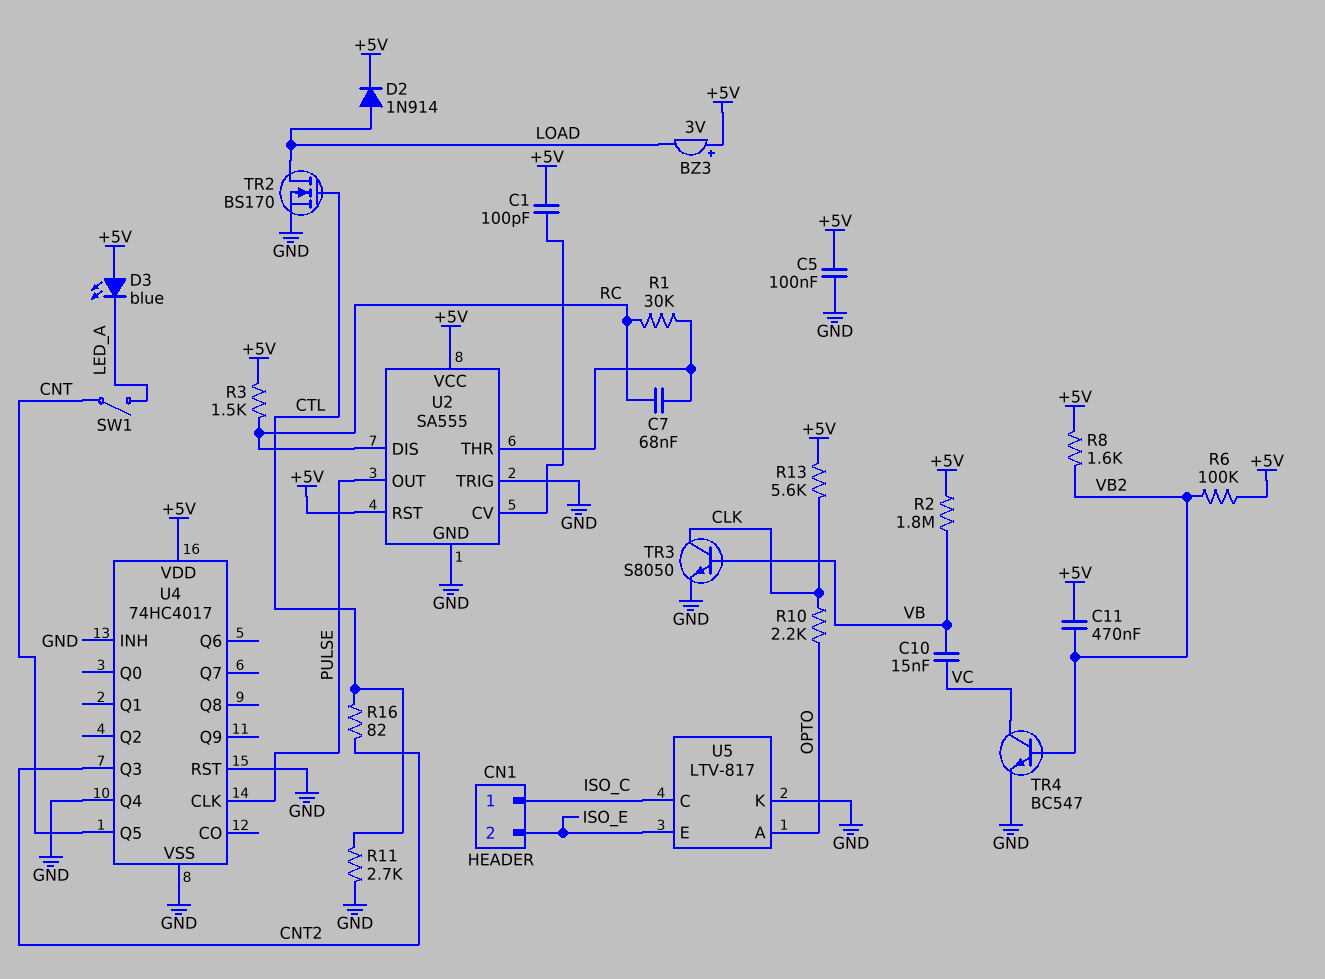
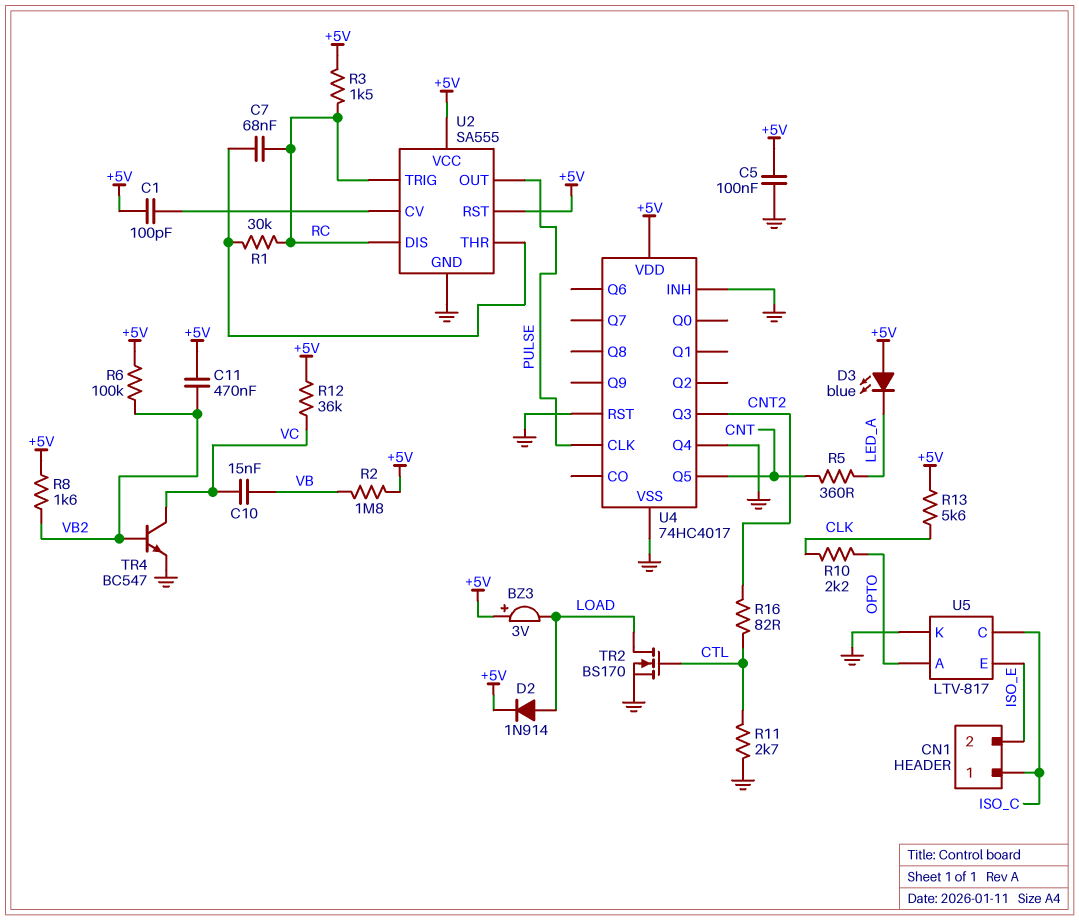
R5: none -> 360 (CNT, LED_A)
R12: none -> 36k (+5V, VC)
SW1: switch (CNT, LED_A) -> none
TR3: NPN S8050 (B VB, C CLK, E GND) -> none
U2 pin TRIG: GND -> RC

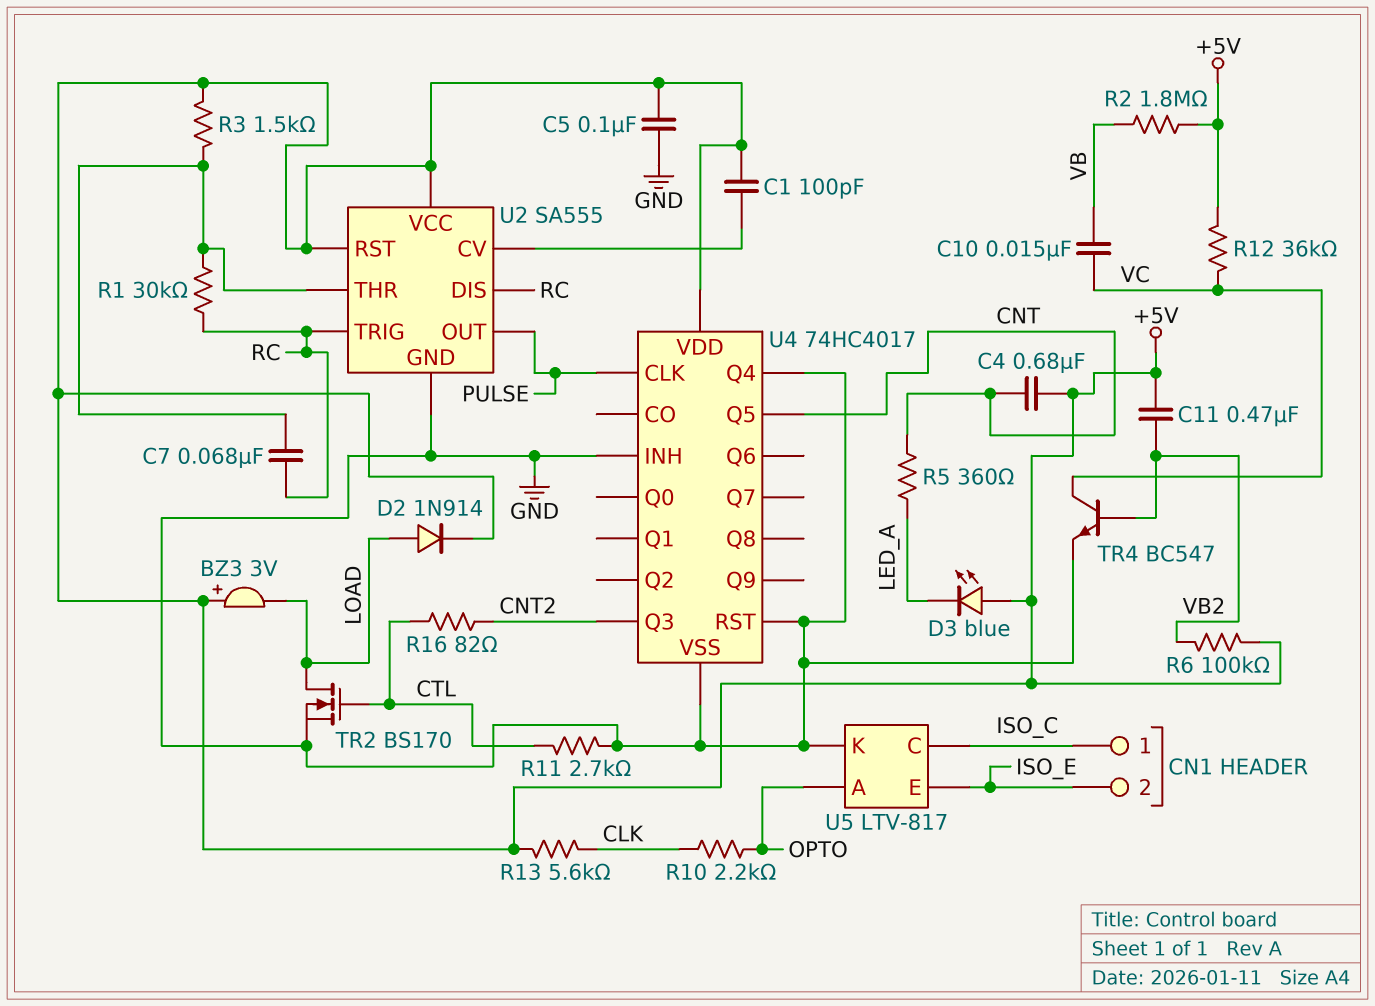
C4: none -> 680nF (+5V, CNT)
R3: 1.5k (+5V, RC) -> 1.5k (+5V, U2/THR)
R8: 1.6k (+5V, VB2) -> none

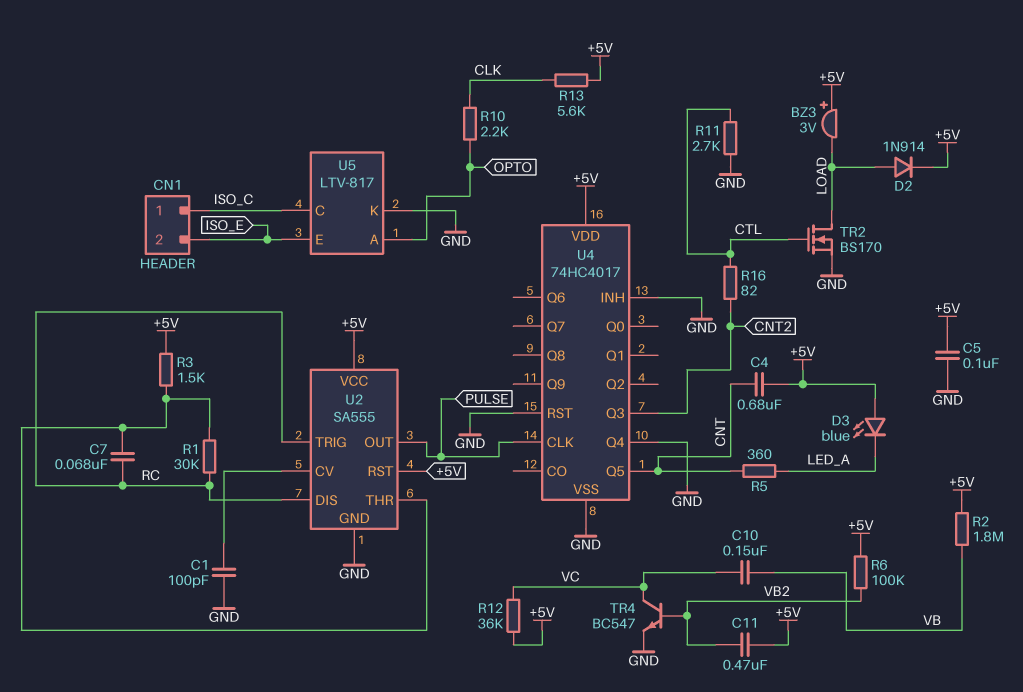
C1: 100pF (+5V, U2/CV) -> 100pF (GND, U2/CV)
C10: 15nF (VB, VC) -> 150nF (VB, VC)

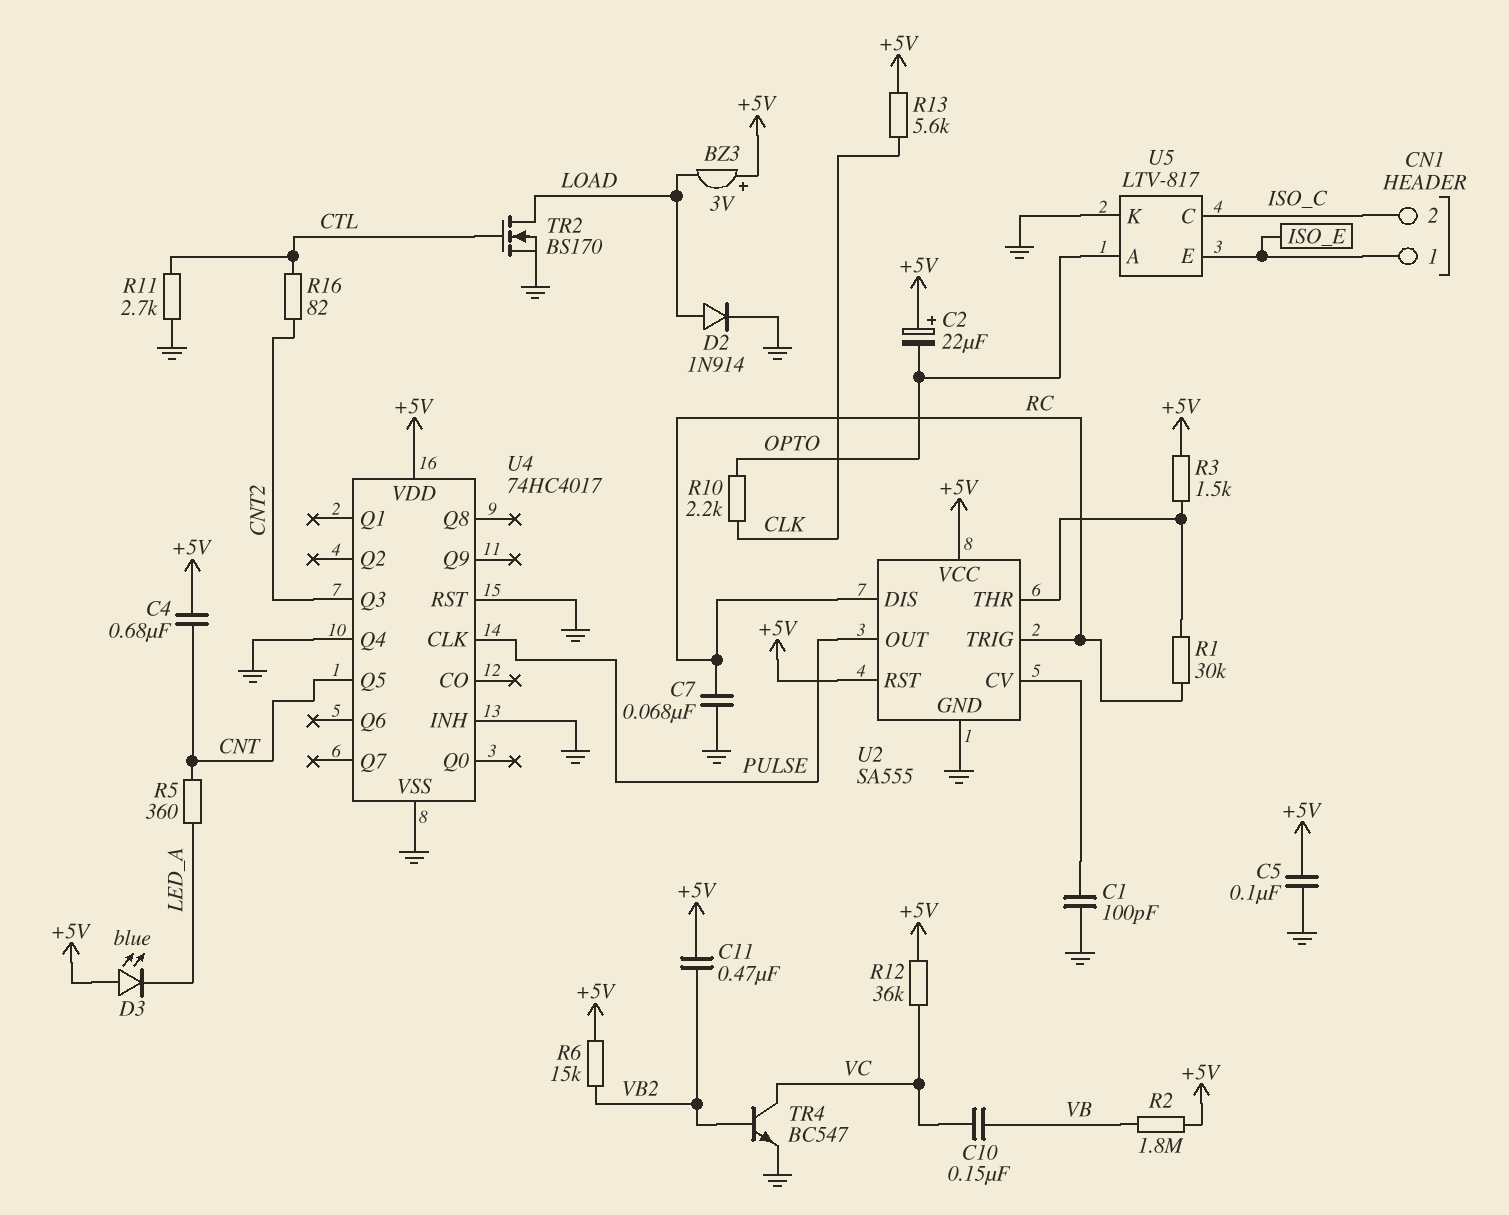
C2: none -> 22uF (plus +5V, minus OPTO)
C7: 68nF (RC, U2/THR) -> 68nF (GND, RC)
CN1 pin 1: ISO_C -> ISO_E
CN1 pin 2: ISO_E -> ISO_C
D2: diode 1N914 (A LOAD, K +5V) -> diode 1N914 (A LOAD, K GND)
R6: 100k (+5V, VB2) -> 15k (+5V, VB2)

